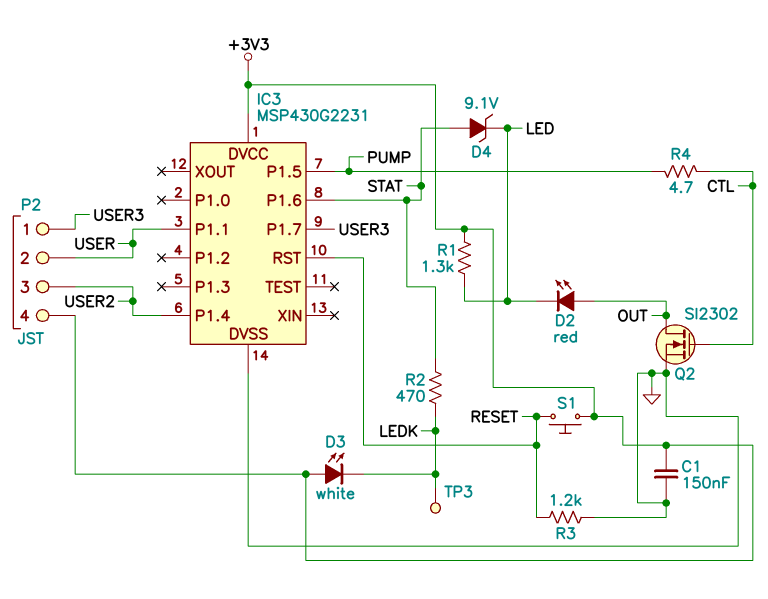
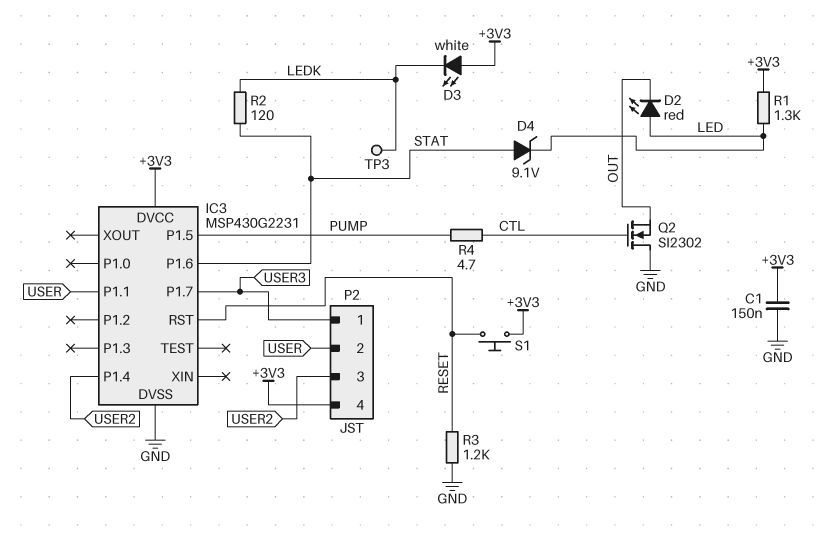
D2: LED red (A OUT, K LED) -> LED red (A LED, K OUT)
Q2: NMOS SI2302 (G CTL, D OUT, S GND) -> NMOS SI2302 (G CTL, D GND, S OUT)
R2: 470 (LEDK, STAT) -> 120 (LEDK, STAT)

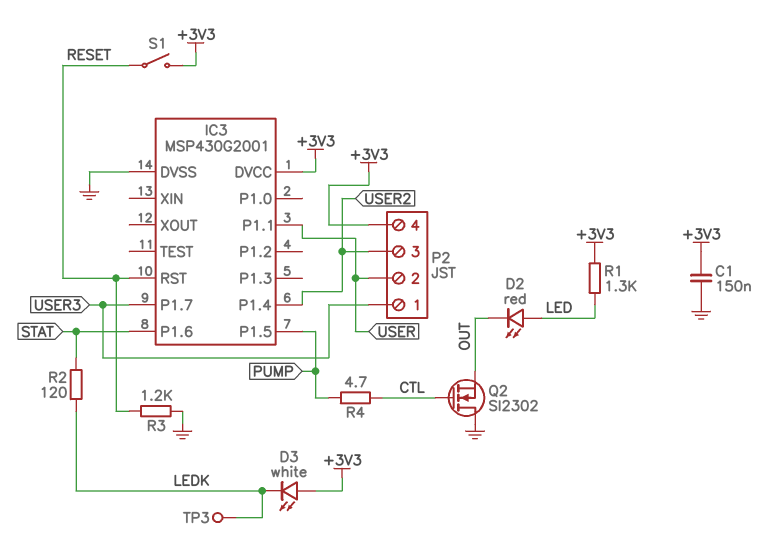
D4: zener 9.1V (A STAT, K LED) -> none
IC3: MSP430G2231 -> MSP430G2001
S1: button (+3V3, RESET) -> switch (+3V3, RESET)

